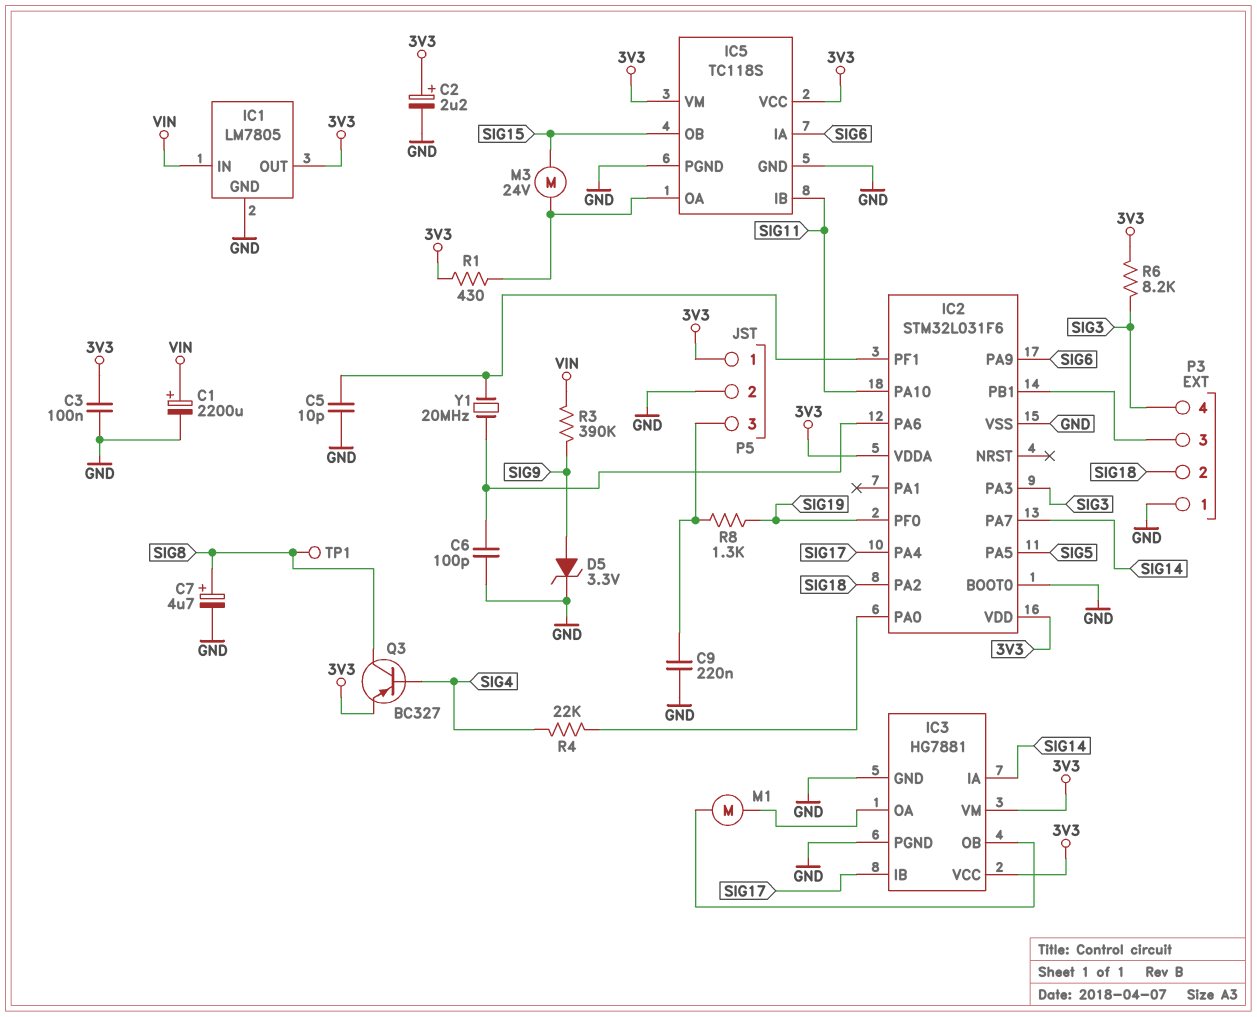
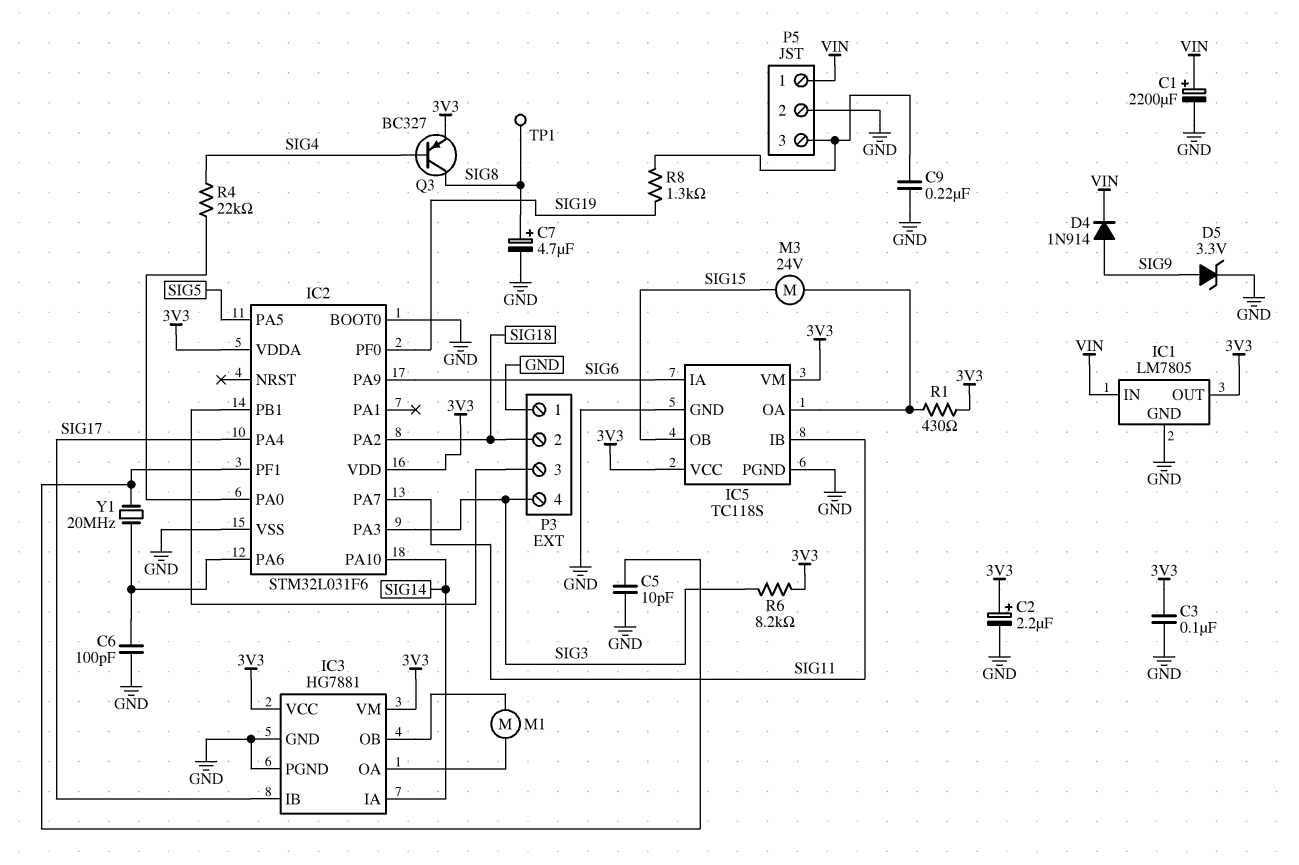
D4: none -> diode 1N914 (A SIG9, K VIN)
IC2 pin PA7: SIG14 -> SIG11
IC2 pin PA10: SIG11 -> SIG14
P5 pin 1: 3V3 -> VIN
R3: 390k (SIG9, VIN) -> none

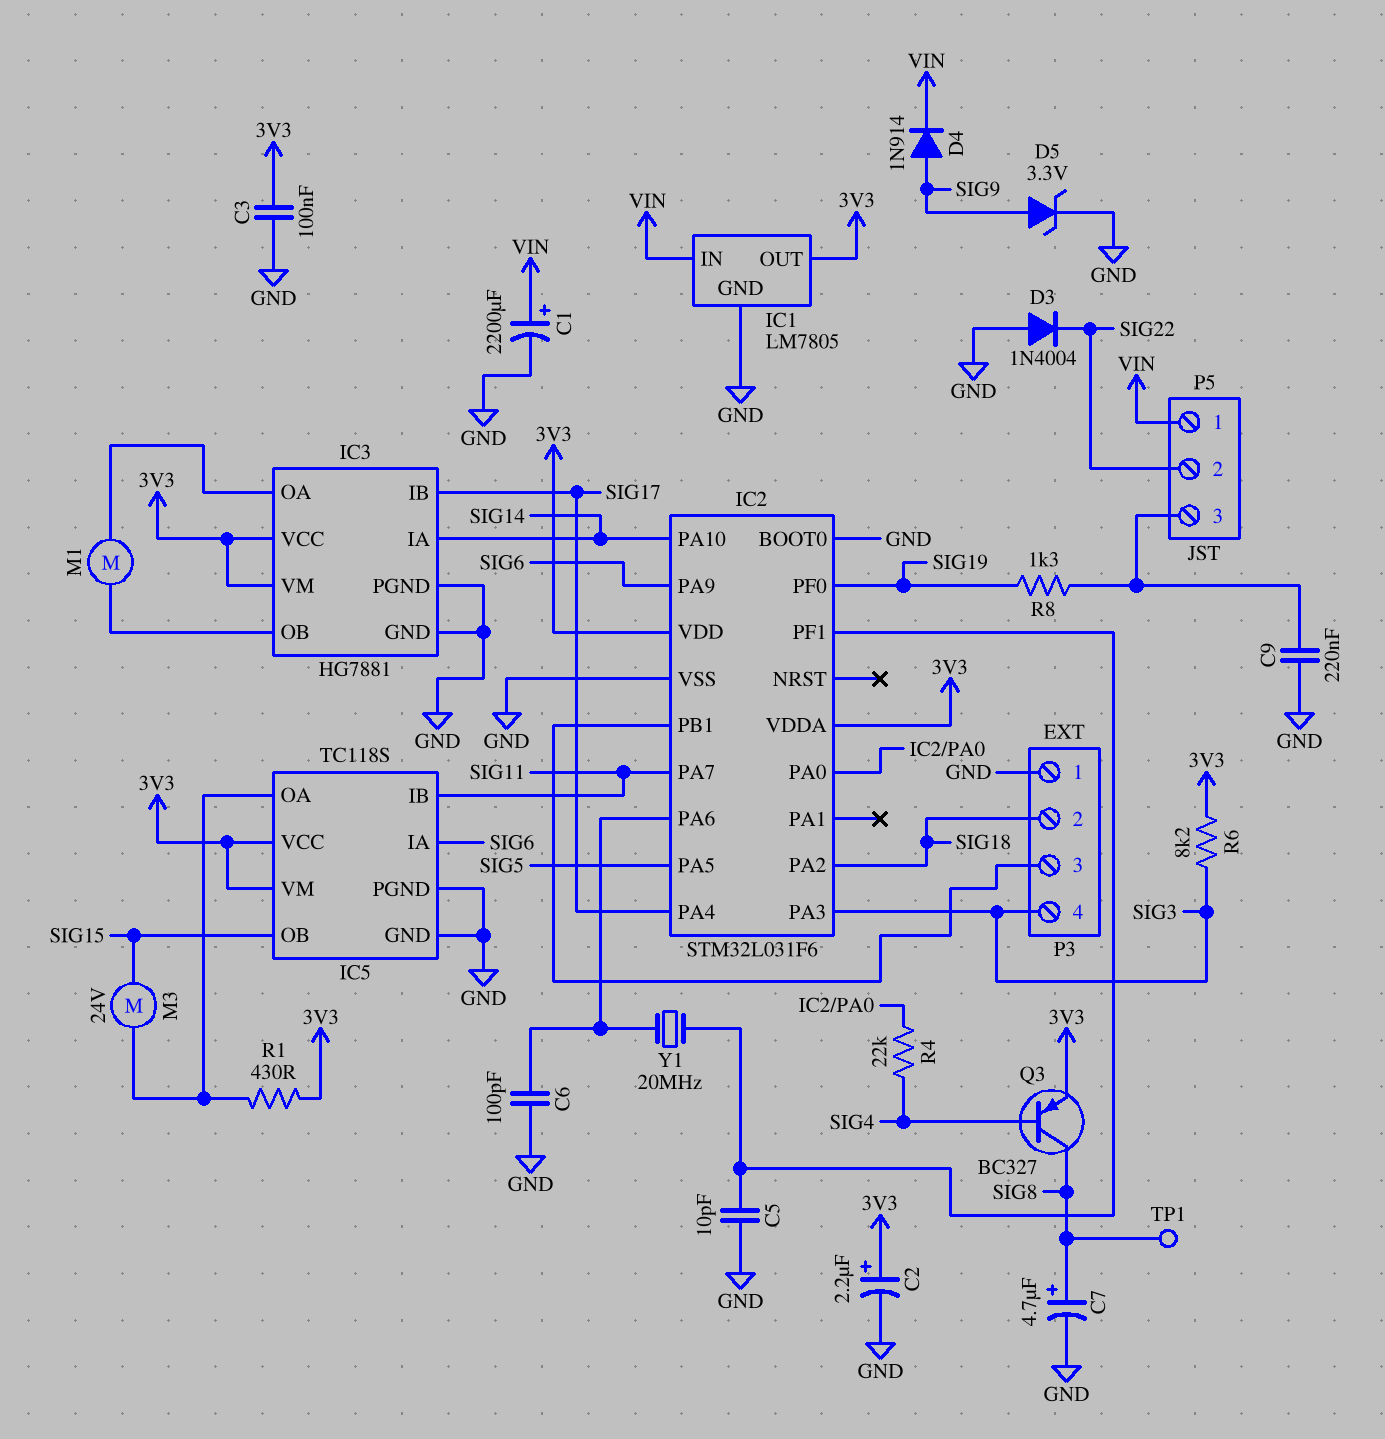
D3: none -> diode 1N4004 (A GND, K SIG22)
P5 pin 2: GND -> SIG22

